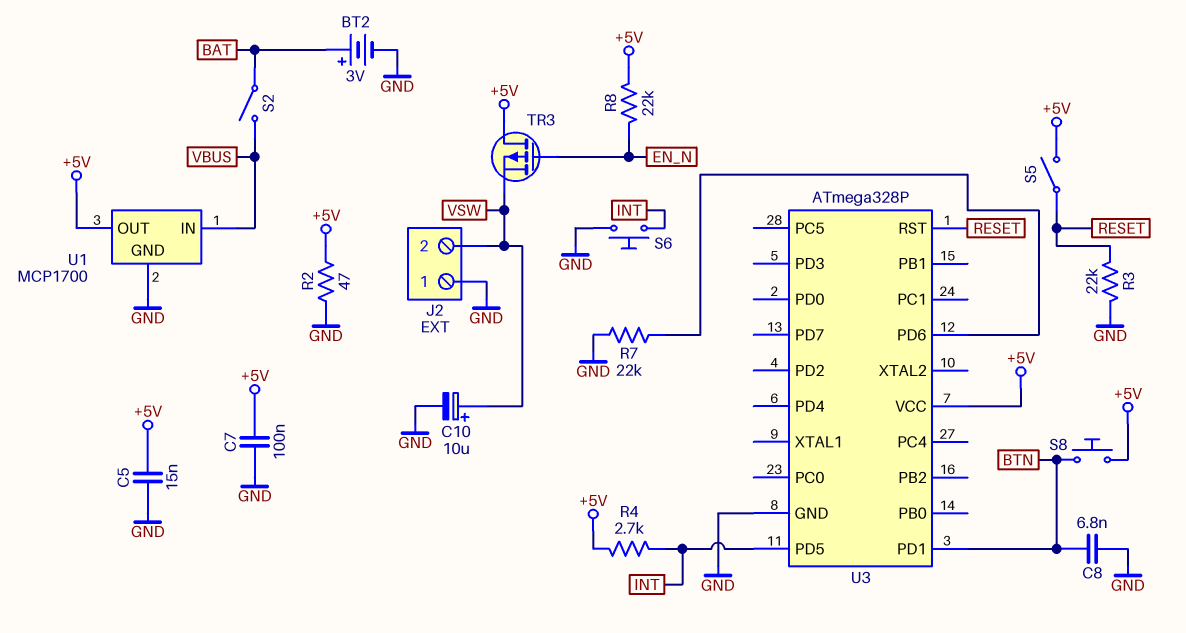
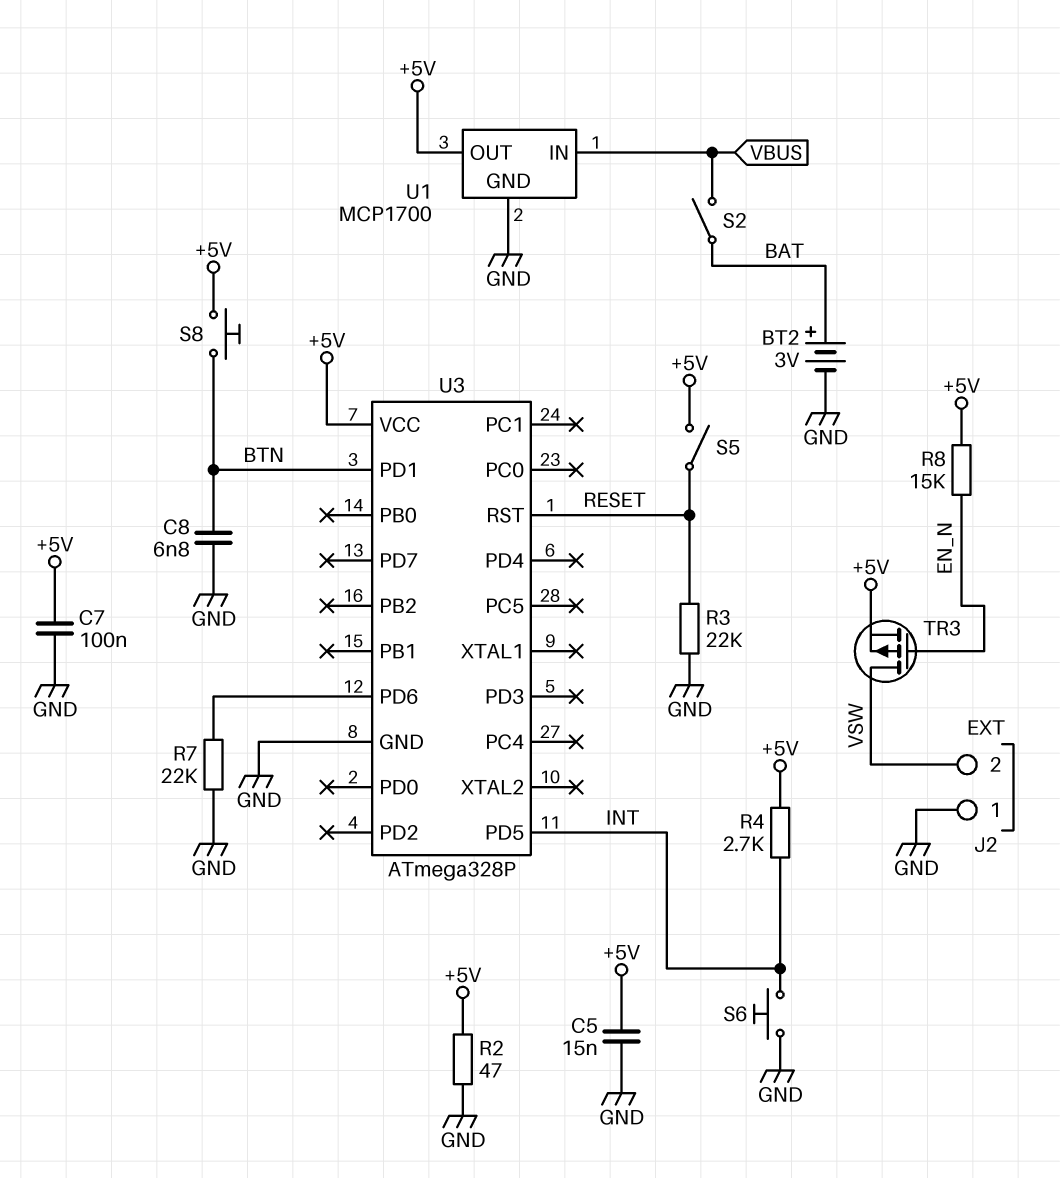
C10: 10uF (plus VSW, minus GND) -> none
R8: 22k (+5V, EN_N) -> 15k (+5V, EN_N)
TR3: PMOS (G EN_N, D +5V, S VSW) -> PMOS (G EN_N, D VSW, S +5V)

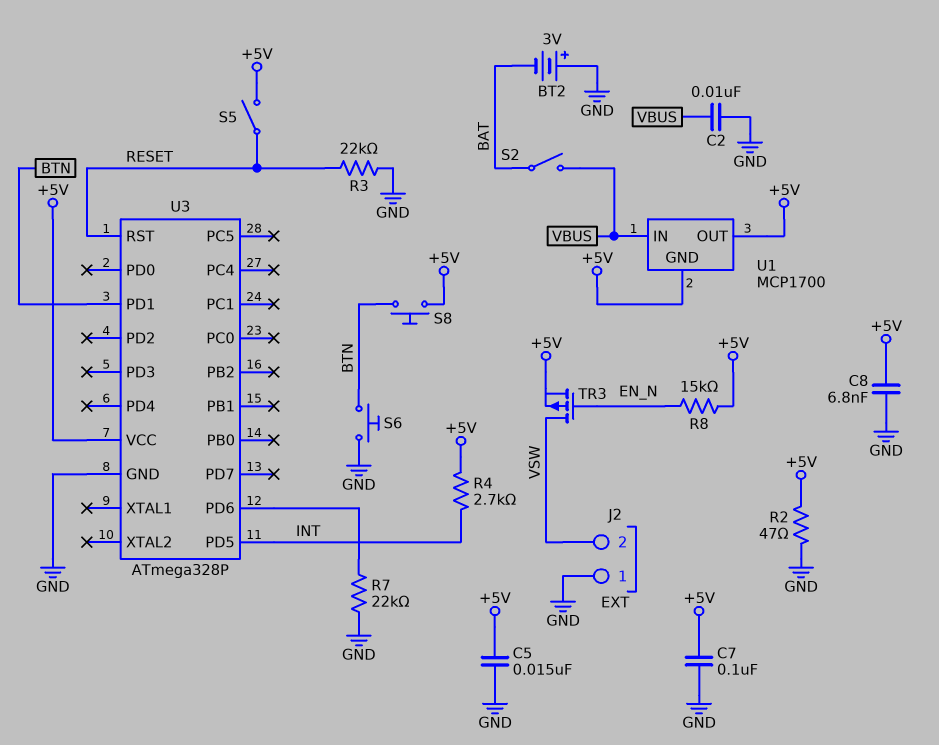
BT2: 3V (plus BAT, minus GND) -> 3V (plus GND, minus BAT)
C2: none -> 10nF (GND, VBUS)
C8: 6.8nF (BTN, GND) -> 6.8nF (+5V, GND)
S6: button (GND, INT) -> button (BTN, GND)
U1 pin GND: GND -> +5V

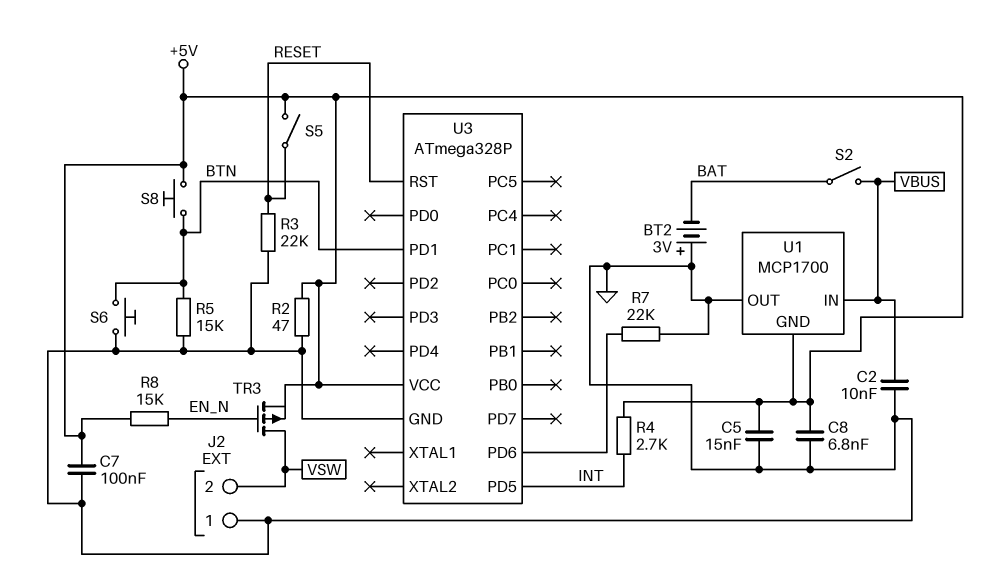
R5: none -> 15k (BTN, GND)
U1 pin OUT: +5V -> GND

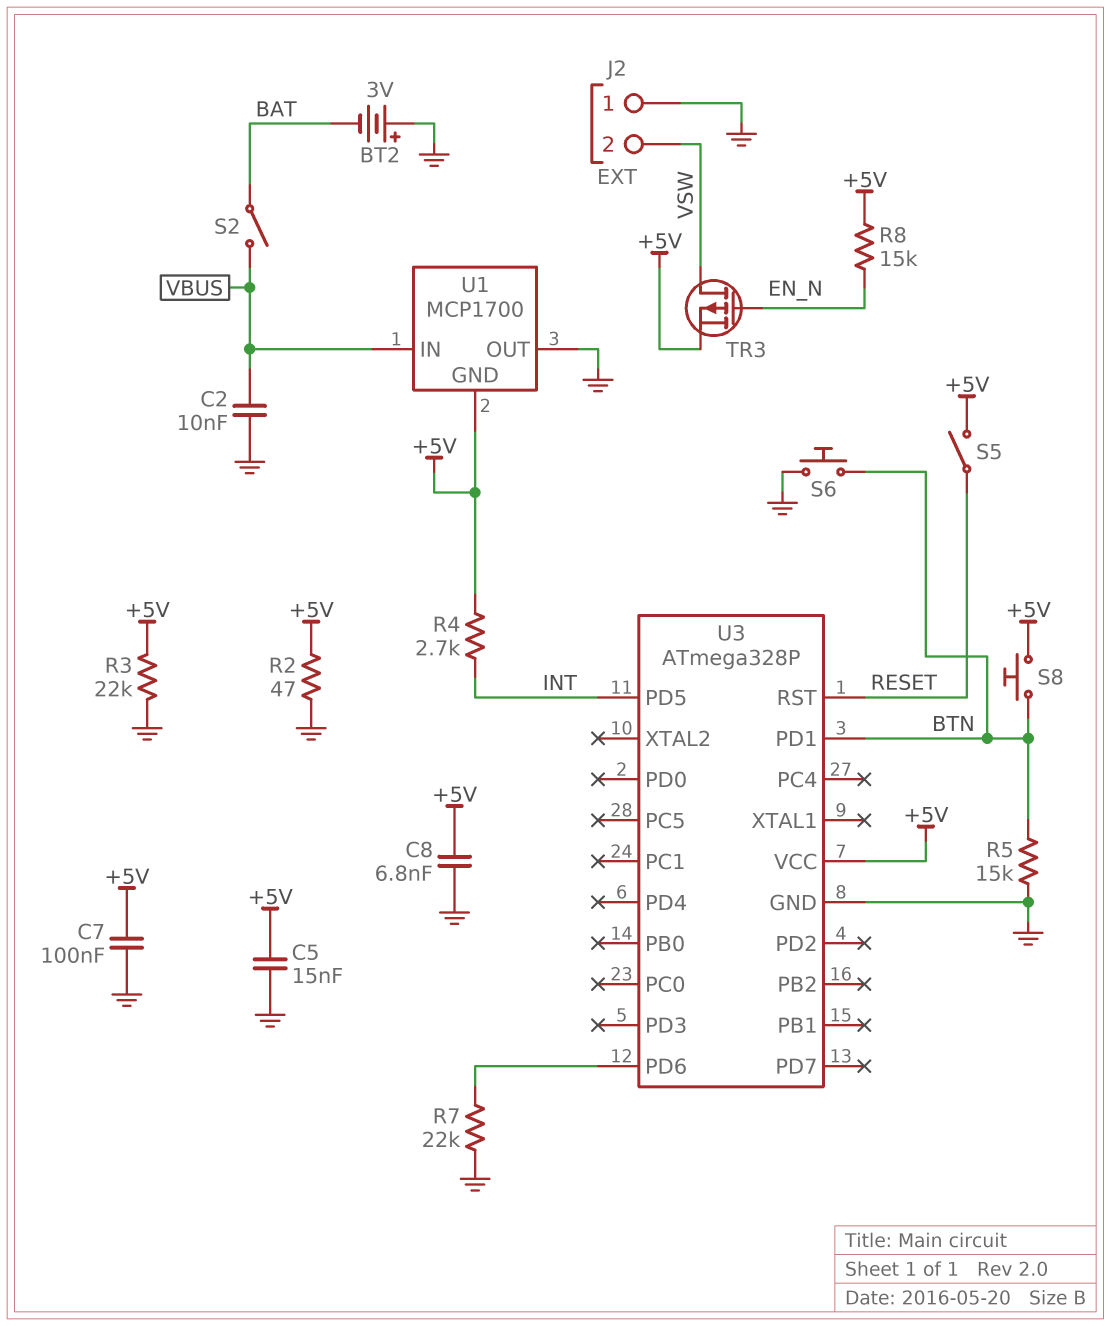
R3: 22k (GND, RESET) -> 22k (+5V, GND)

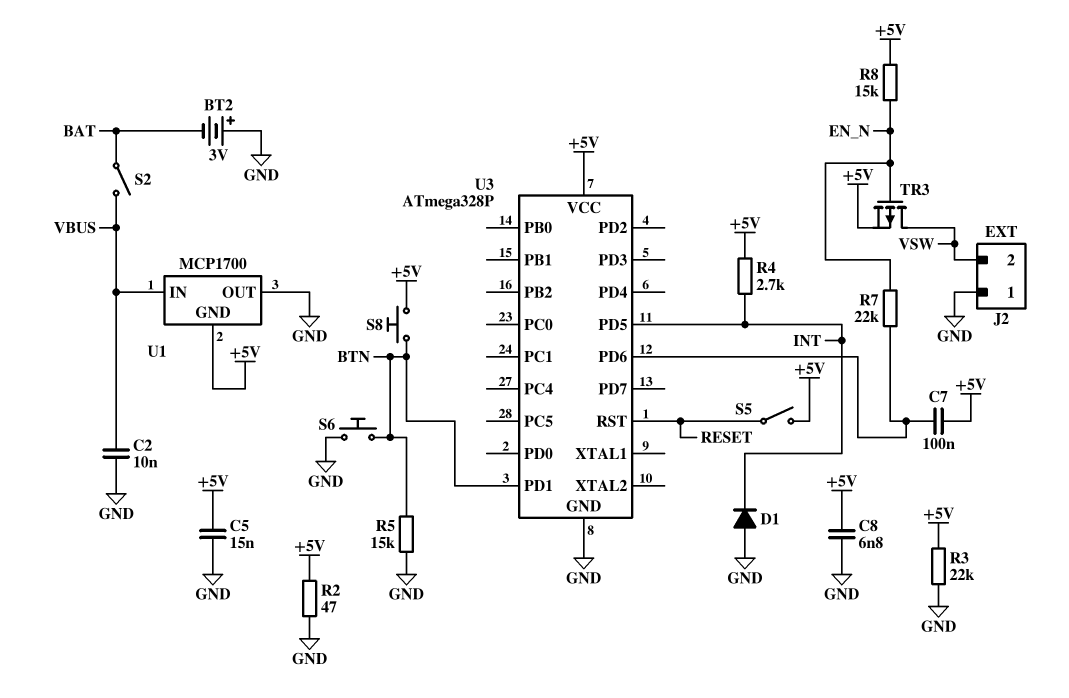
C7: 100nF (+5V, GND) -> 100nF (+5V, U3/PD6)
D1: none -> diode (A GND, K INT)
R7: 22k (GND, U3/PD6) -> 22k (EN_N, U3/PD6)

